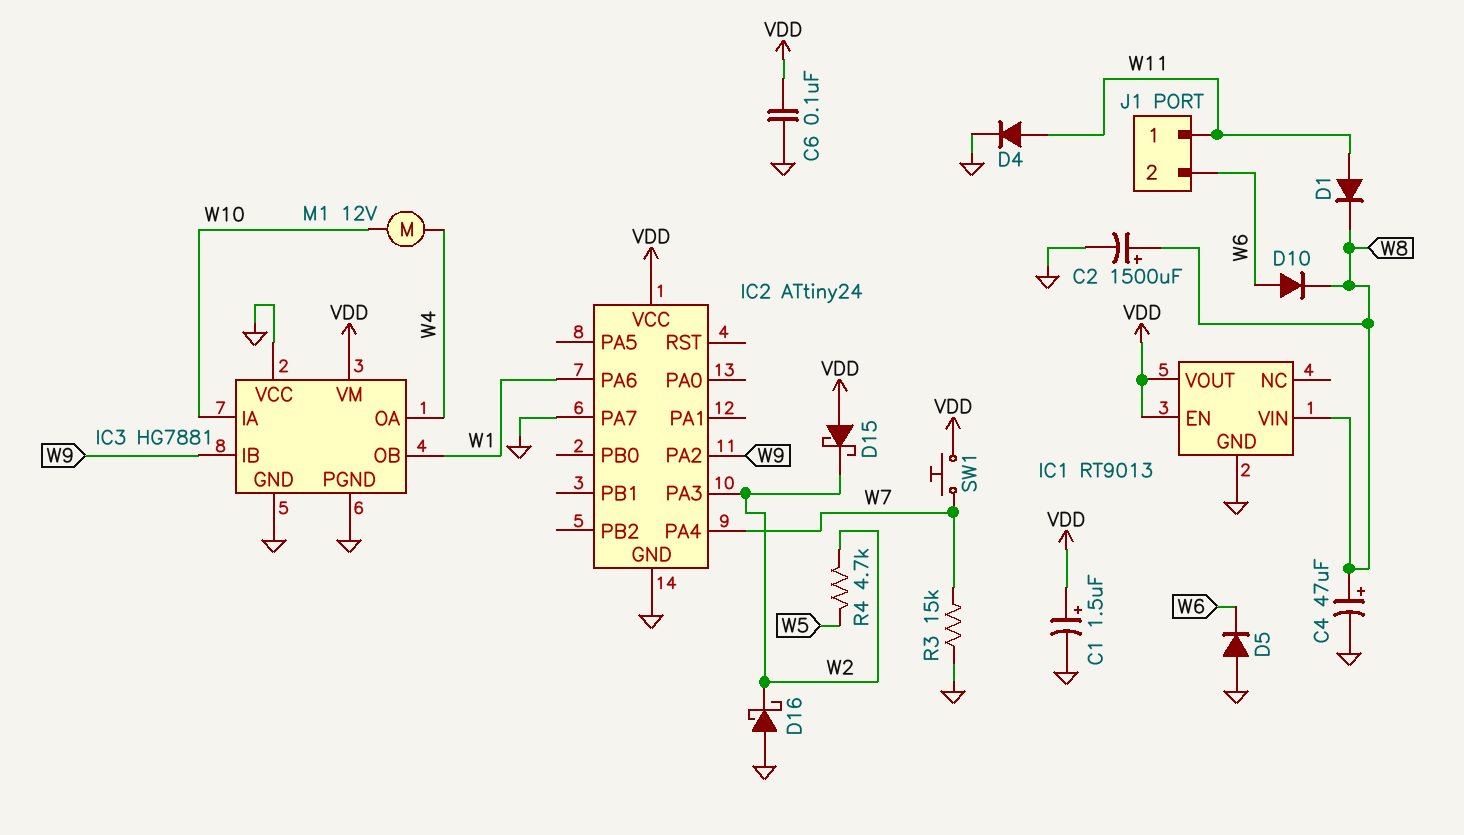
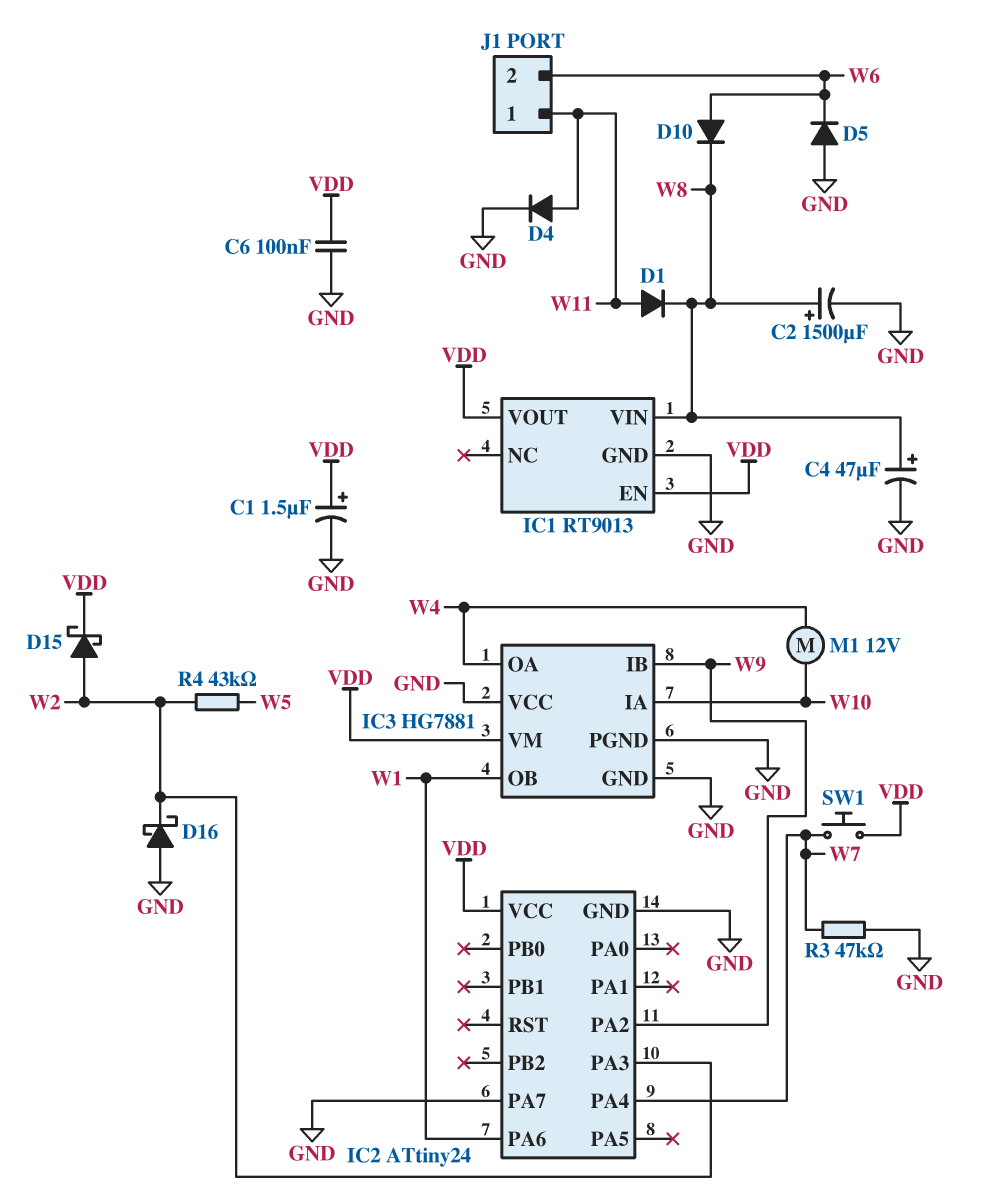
D15: schottky (A VDD, K W2) -> schottky (A W2, K VDD)
R3: 15k (GND, W7) -> 47k (GND, W7)
R4: 4.7k (W2, W5) -> 43k (W2, W5)

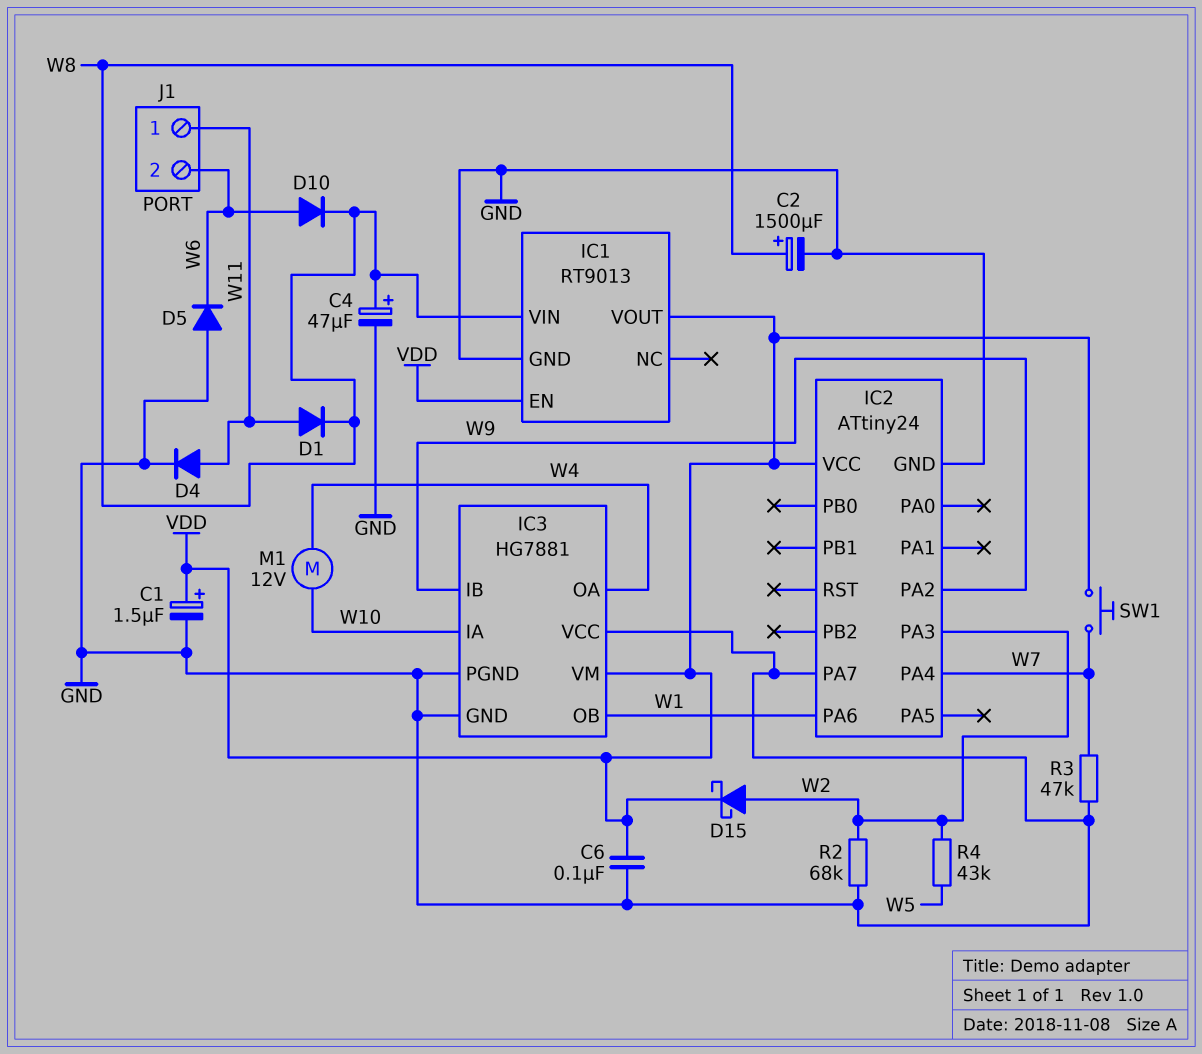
D16: schottky (A GND, K W2) -> none
R2: none -> 68k (GND, W2)

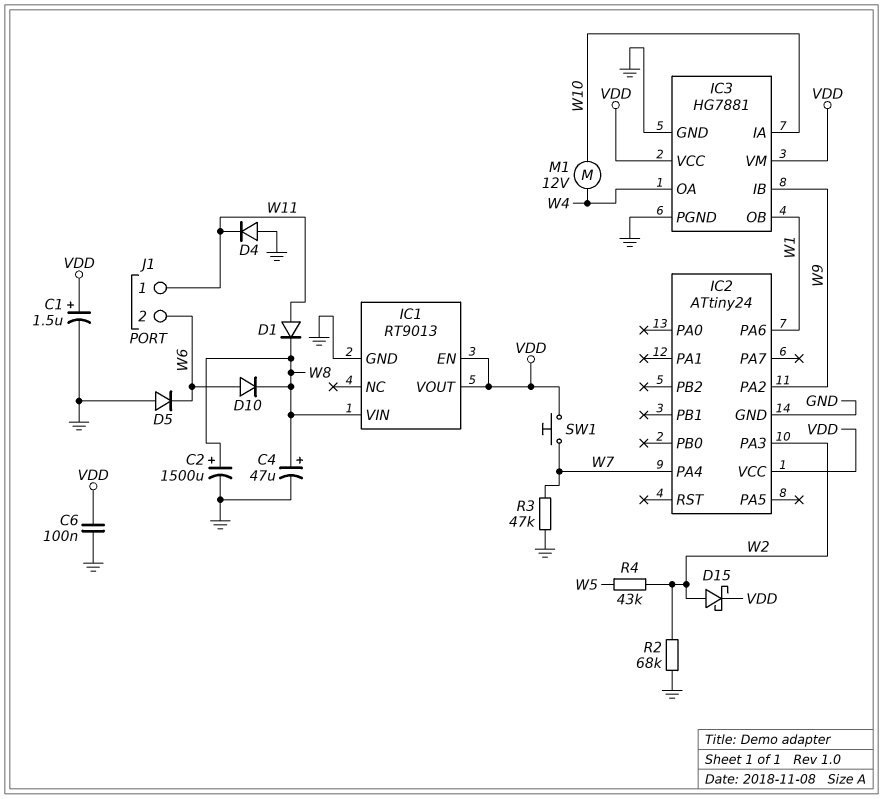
D4: diode (A W11, K GND) -> diode (A GND, K W11)
IC2 pin PA7: GND -> none
IC3 pin VCC: GND -> VDD

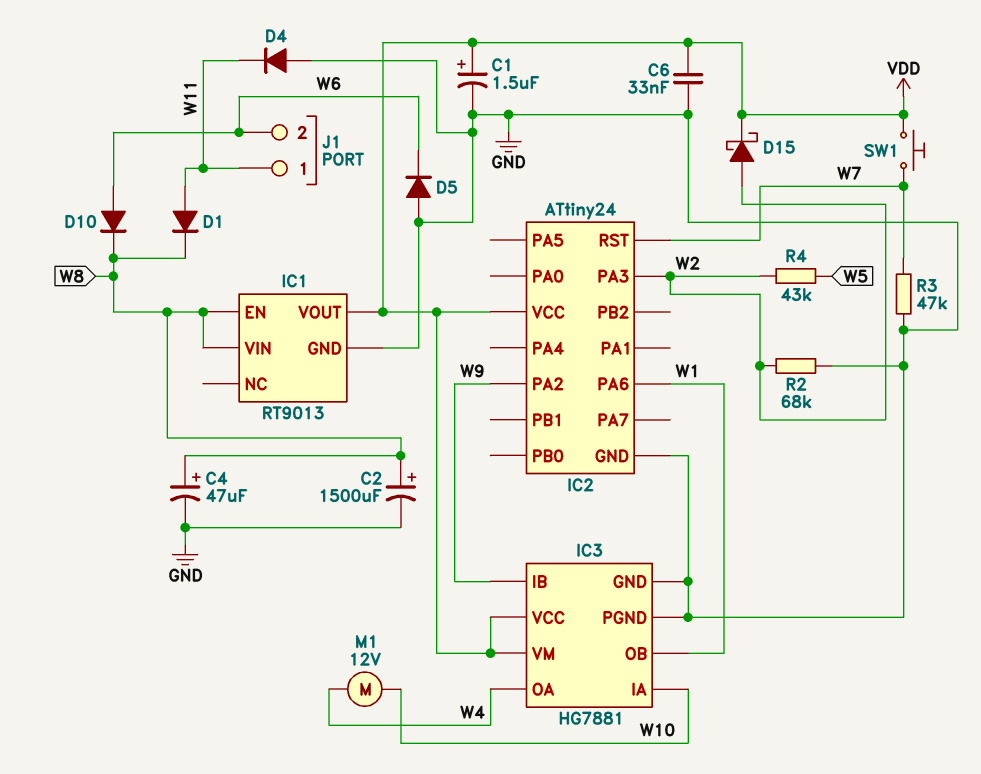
C6: 100nF (GND, VDD) -> 33nF (GND, VDD)
IC1 pin EN: VDD -> W8
IC2 pin PA4: W7 -> none
IC2 pin RST: none -> W7

